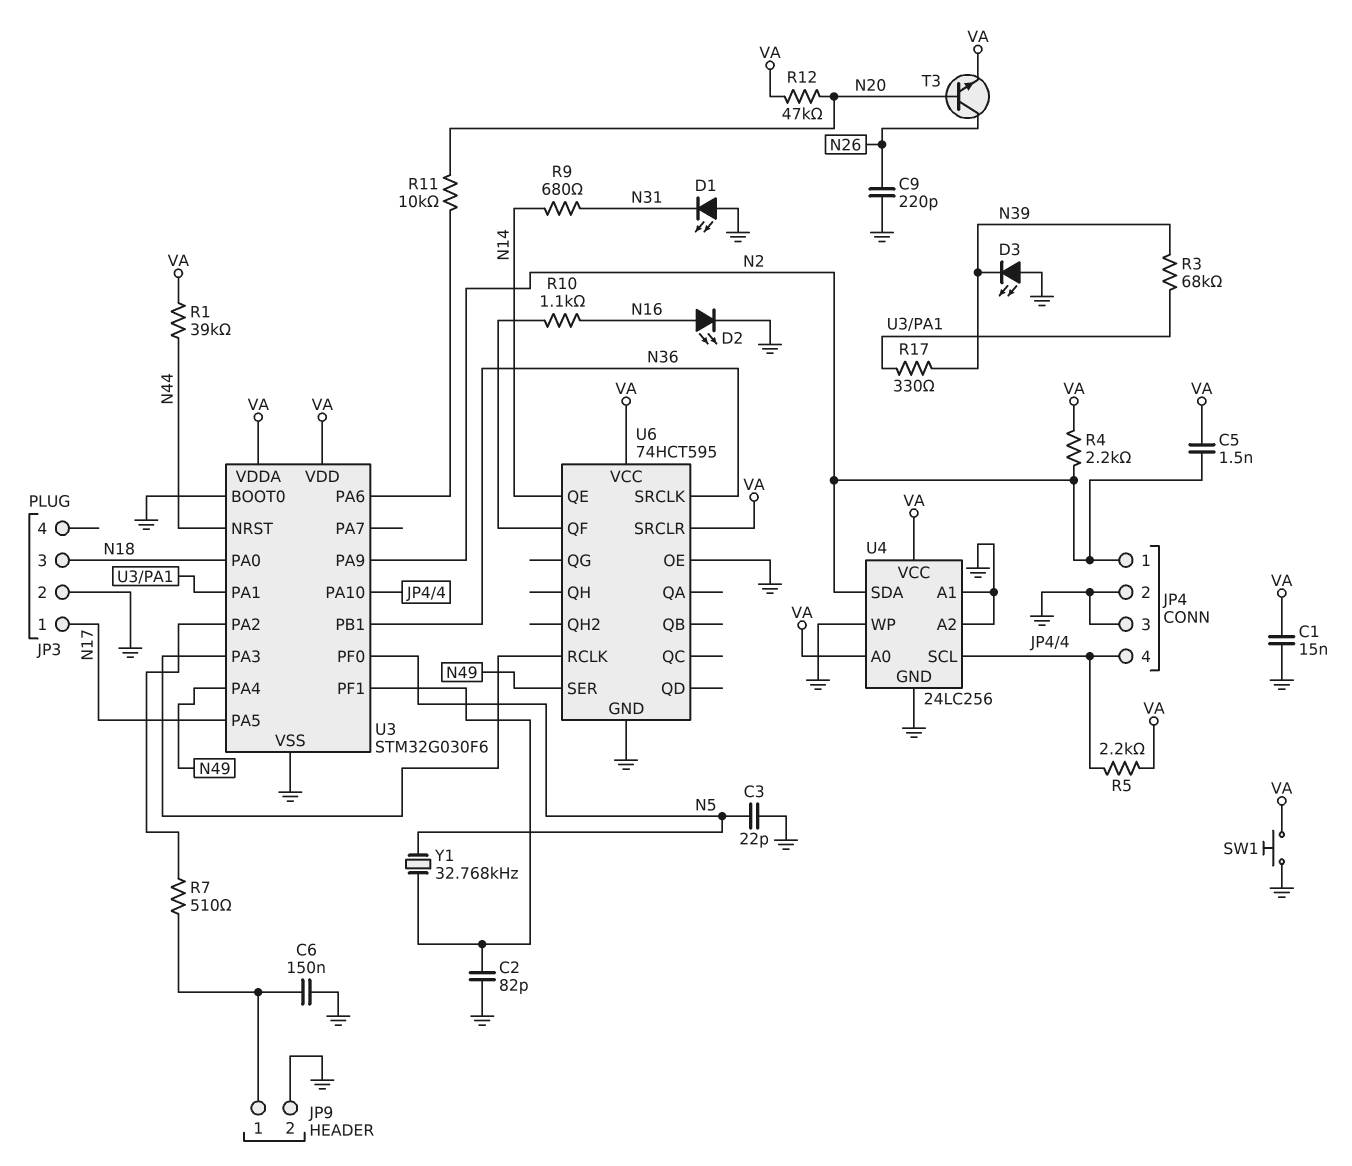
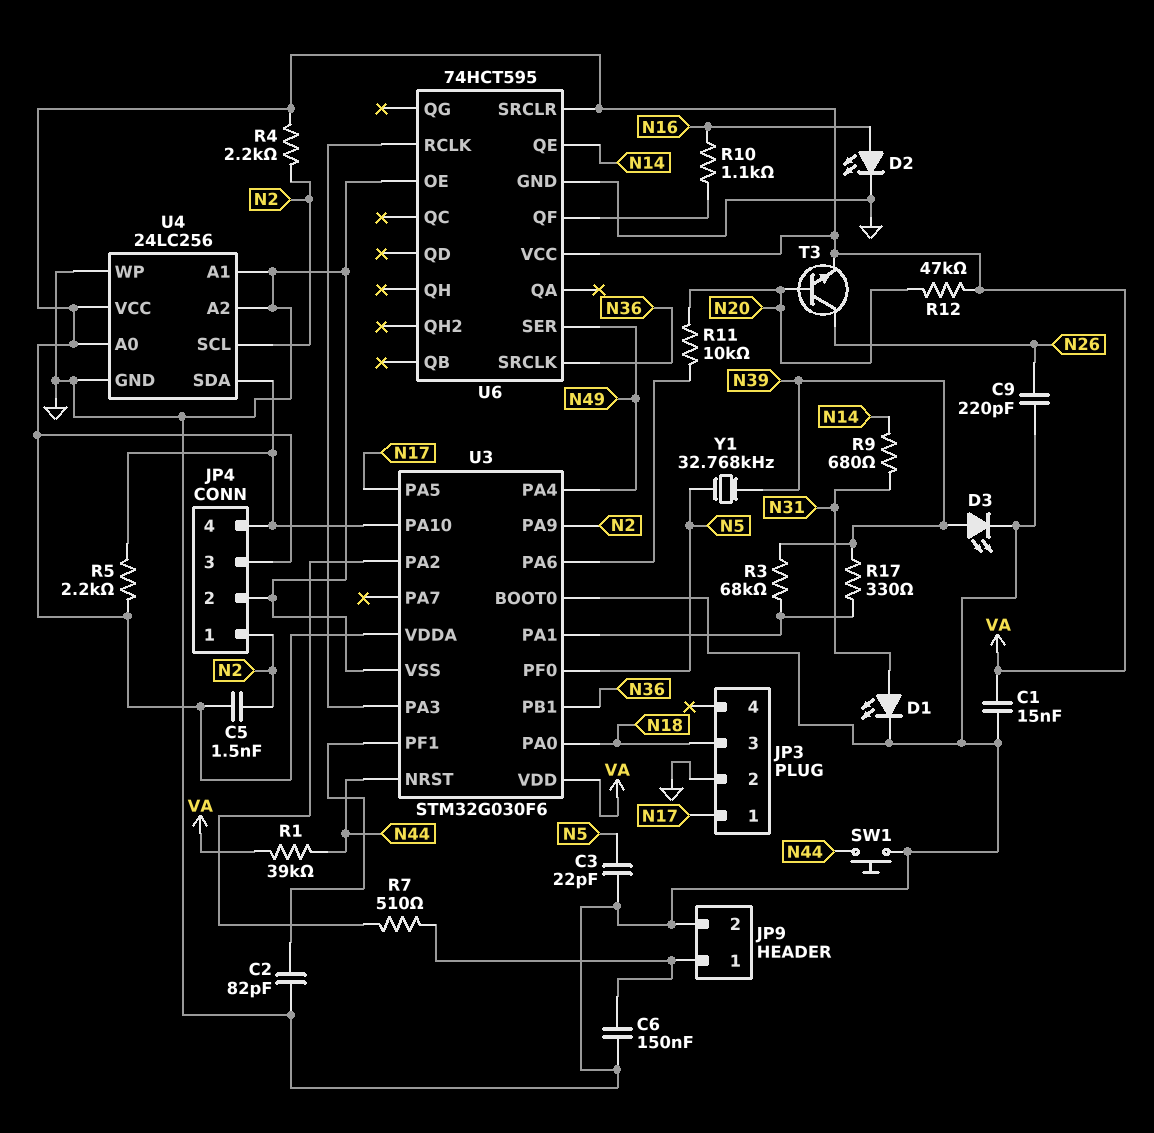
D1: LED (A GND, K N31) -> LED (A N31, K GND)
D3: LED (A GND, K N39) -> LED (A N39, K GND)
JP4 pin 3: GND -> VA
SW1: button (GND, VA) -> button (GND, N44)
U4 pin SCL: JP4/4 -> N2
U4 pin SDA: N2 -> JP4/4
Y1: 32.768kHz (N5, U3/PF1) -> 32.768kHz (N5, N39)

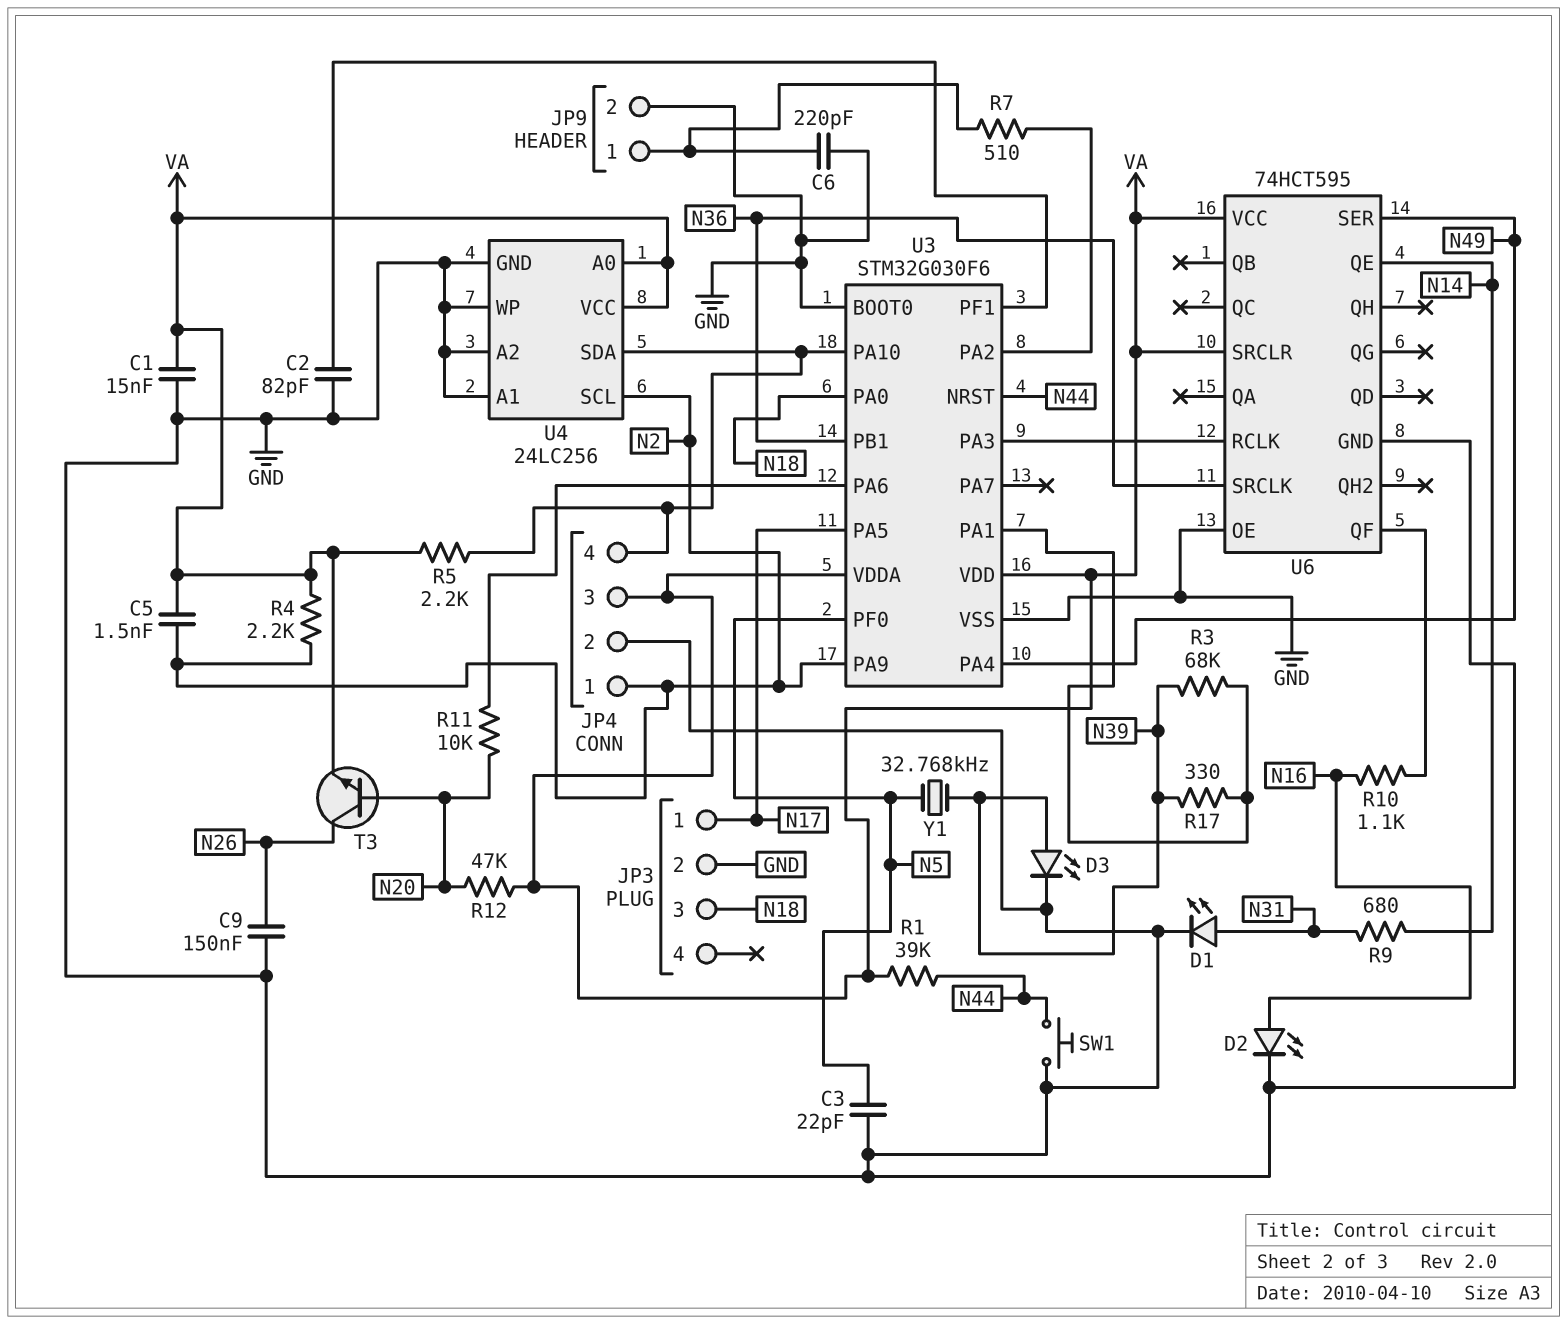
C6: 150nF (GND, JP9/1) -> 220pF (GND, JP9/1)
C9: 220pF (GND, N26) -> 150nF (GND, N26)

